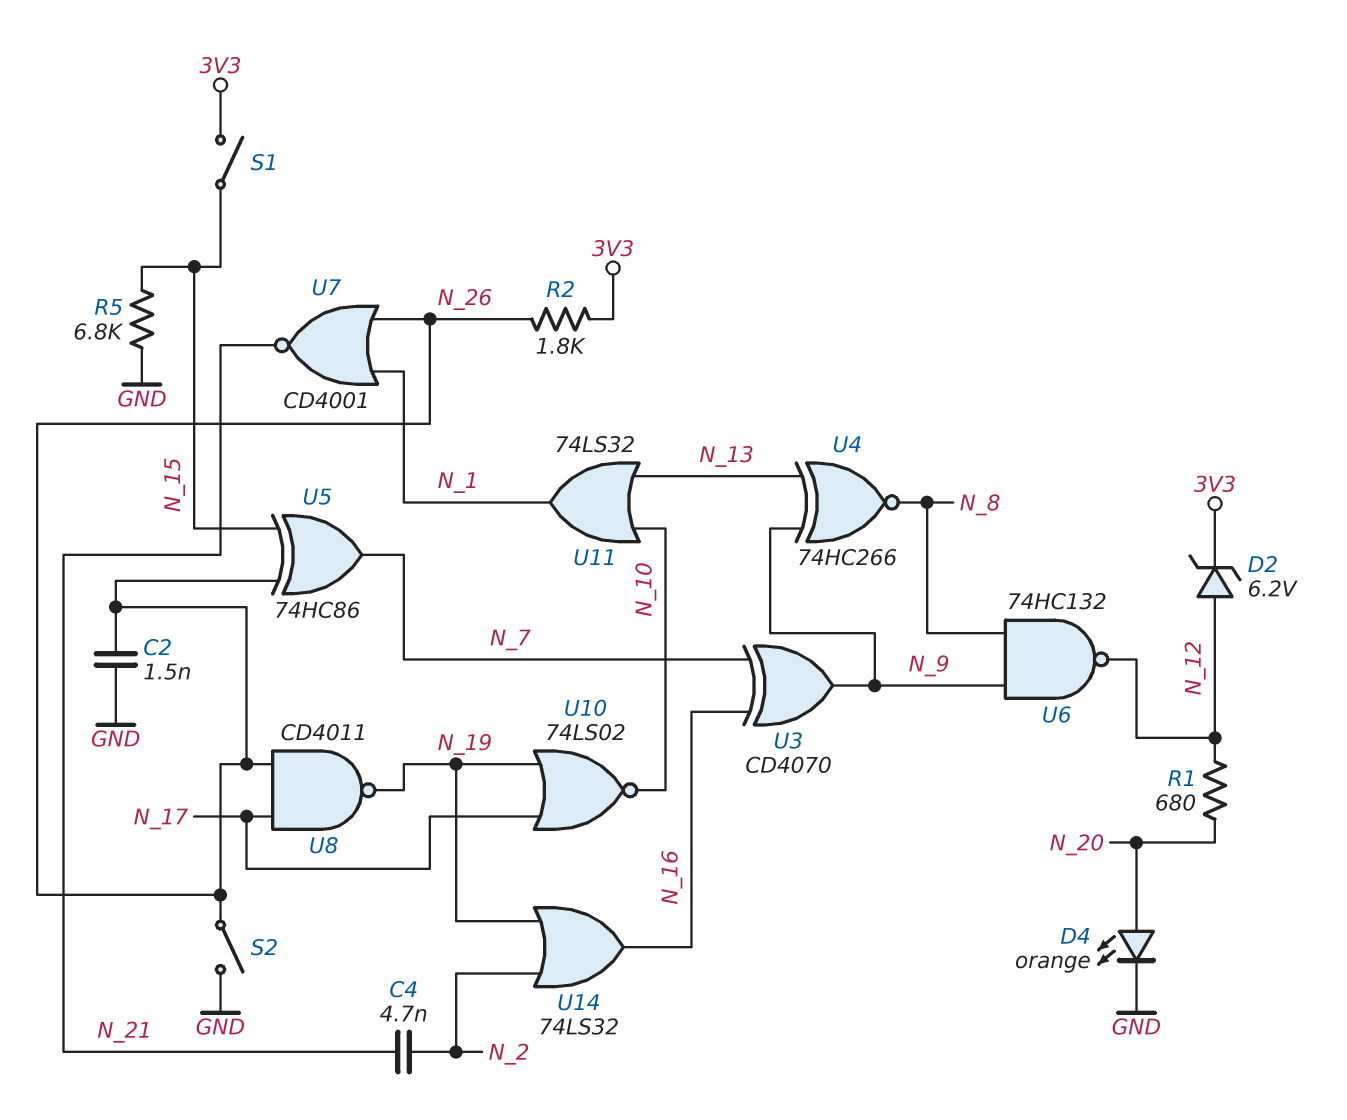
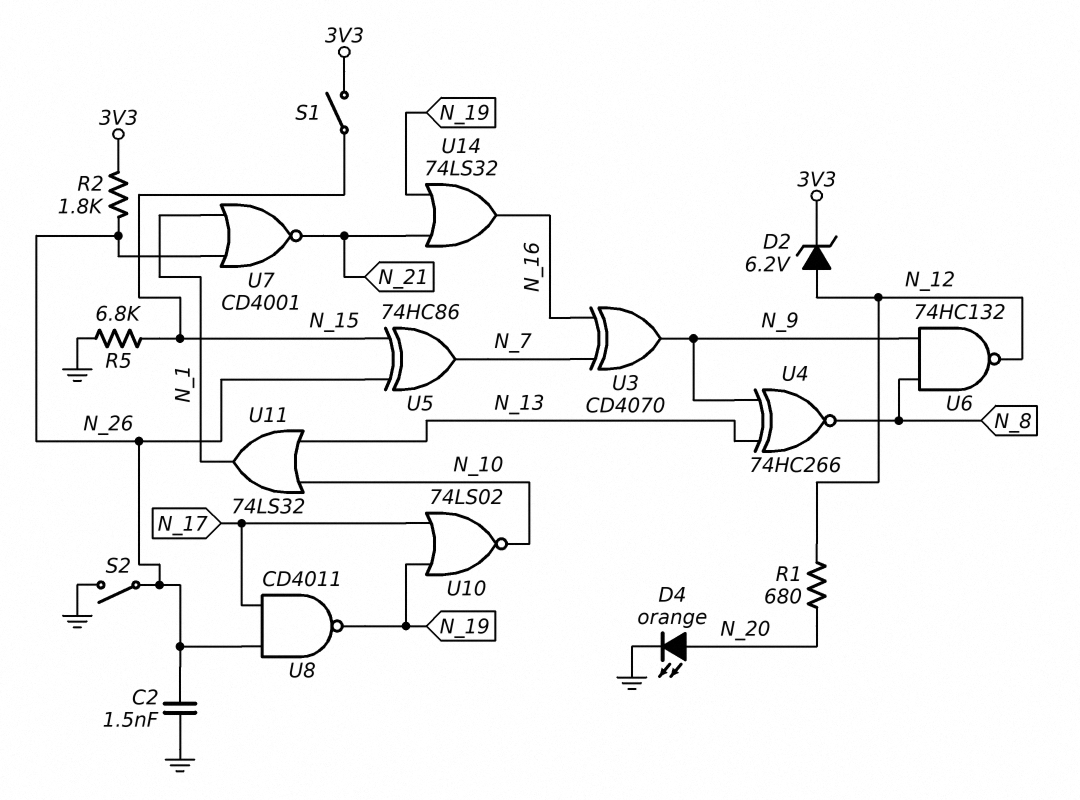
C4: 4.7nF (N_2, N_21) -> none
U14: OR 74LS32 (in N_2, in N_19, out N_16) -> OR 74LS32 (in N_19, in N_21, out N_16)

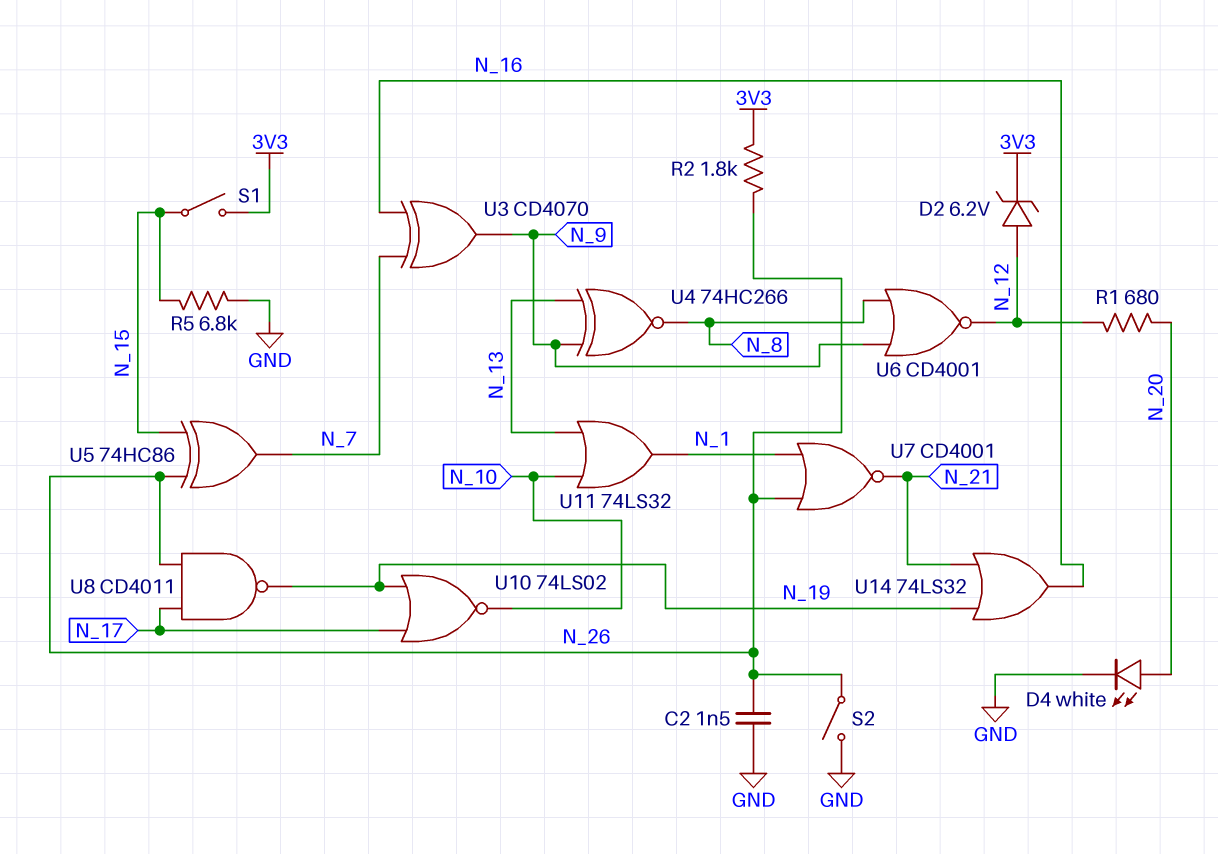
D4: LED orange (A N_20, K GND) -> LED white (A N_20, K GND)
U6: NAND 74HC132 (in N_8, in N_9, out N_12) -> NOR CD4001 (in N_8, in N_9, out N_12)

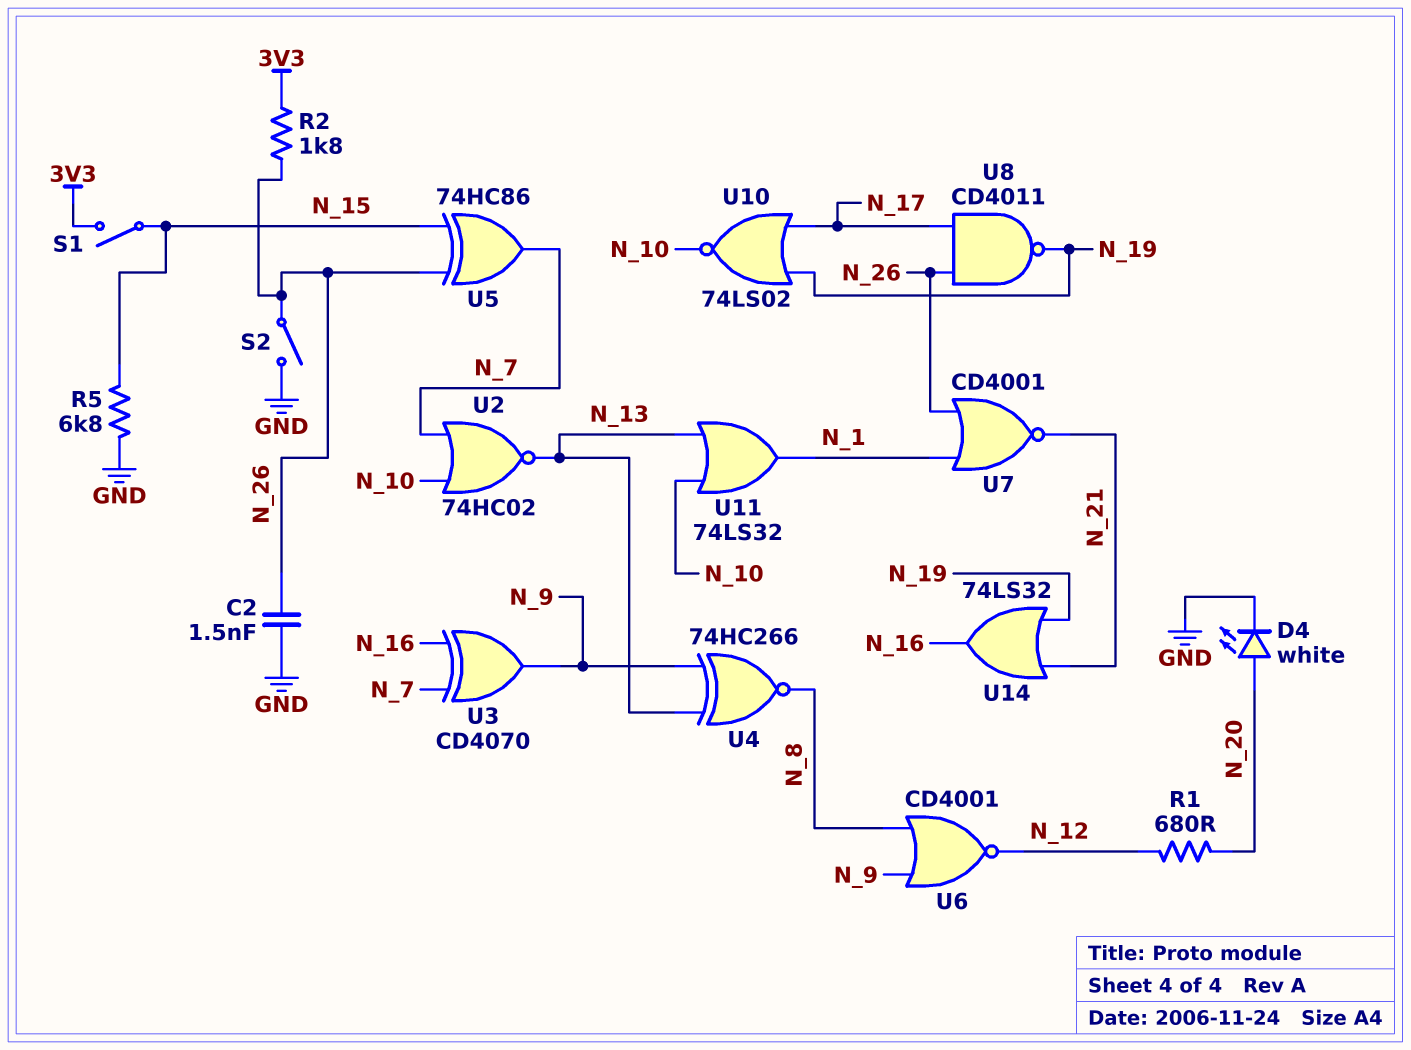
D2: zener 6.2V (A N_12, K 3V3) -> none
U2: none -> NOR 74HC02 (in N_7, in N_10, out N_13)

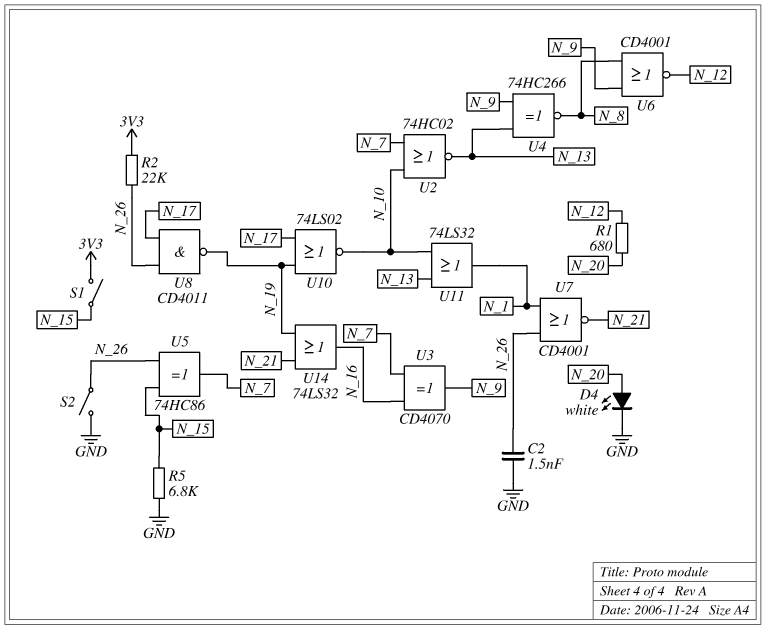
R2: 1.8k (3V3, N_26) -> 22k (3V3, N_26)

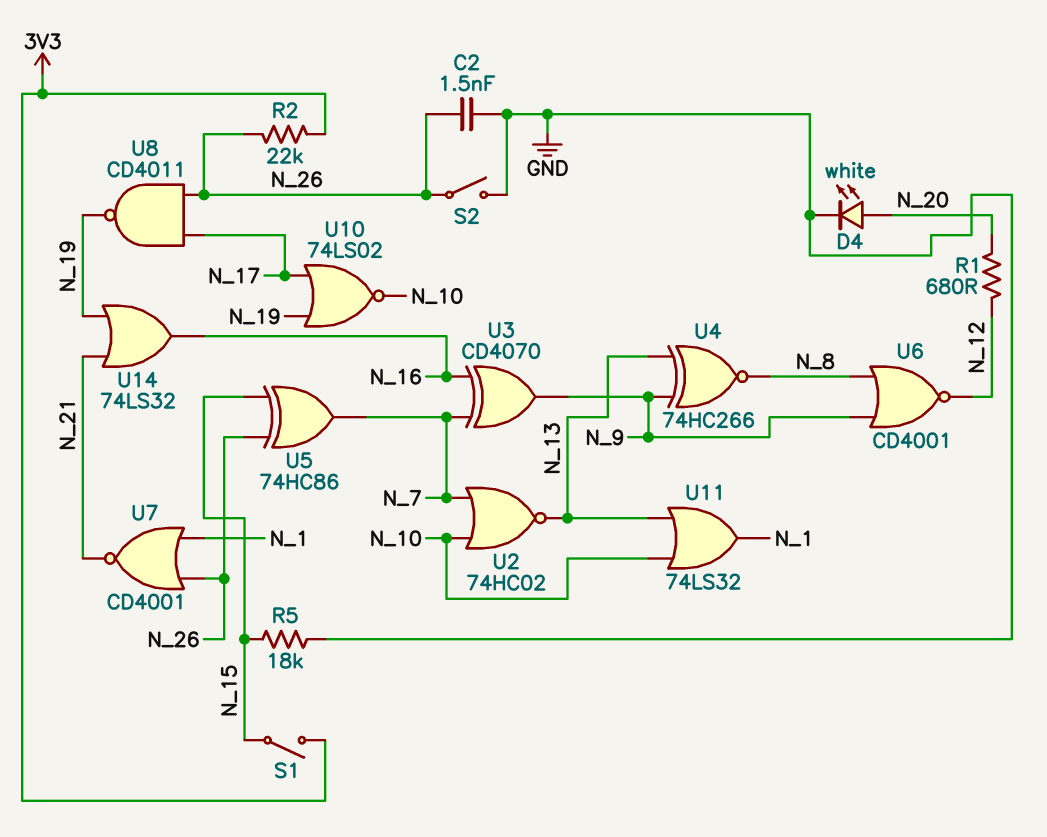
R5: 6.8k (GND, N_15) -> 18k (GND, N_15)

